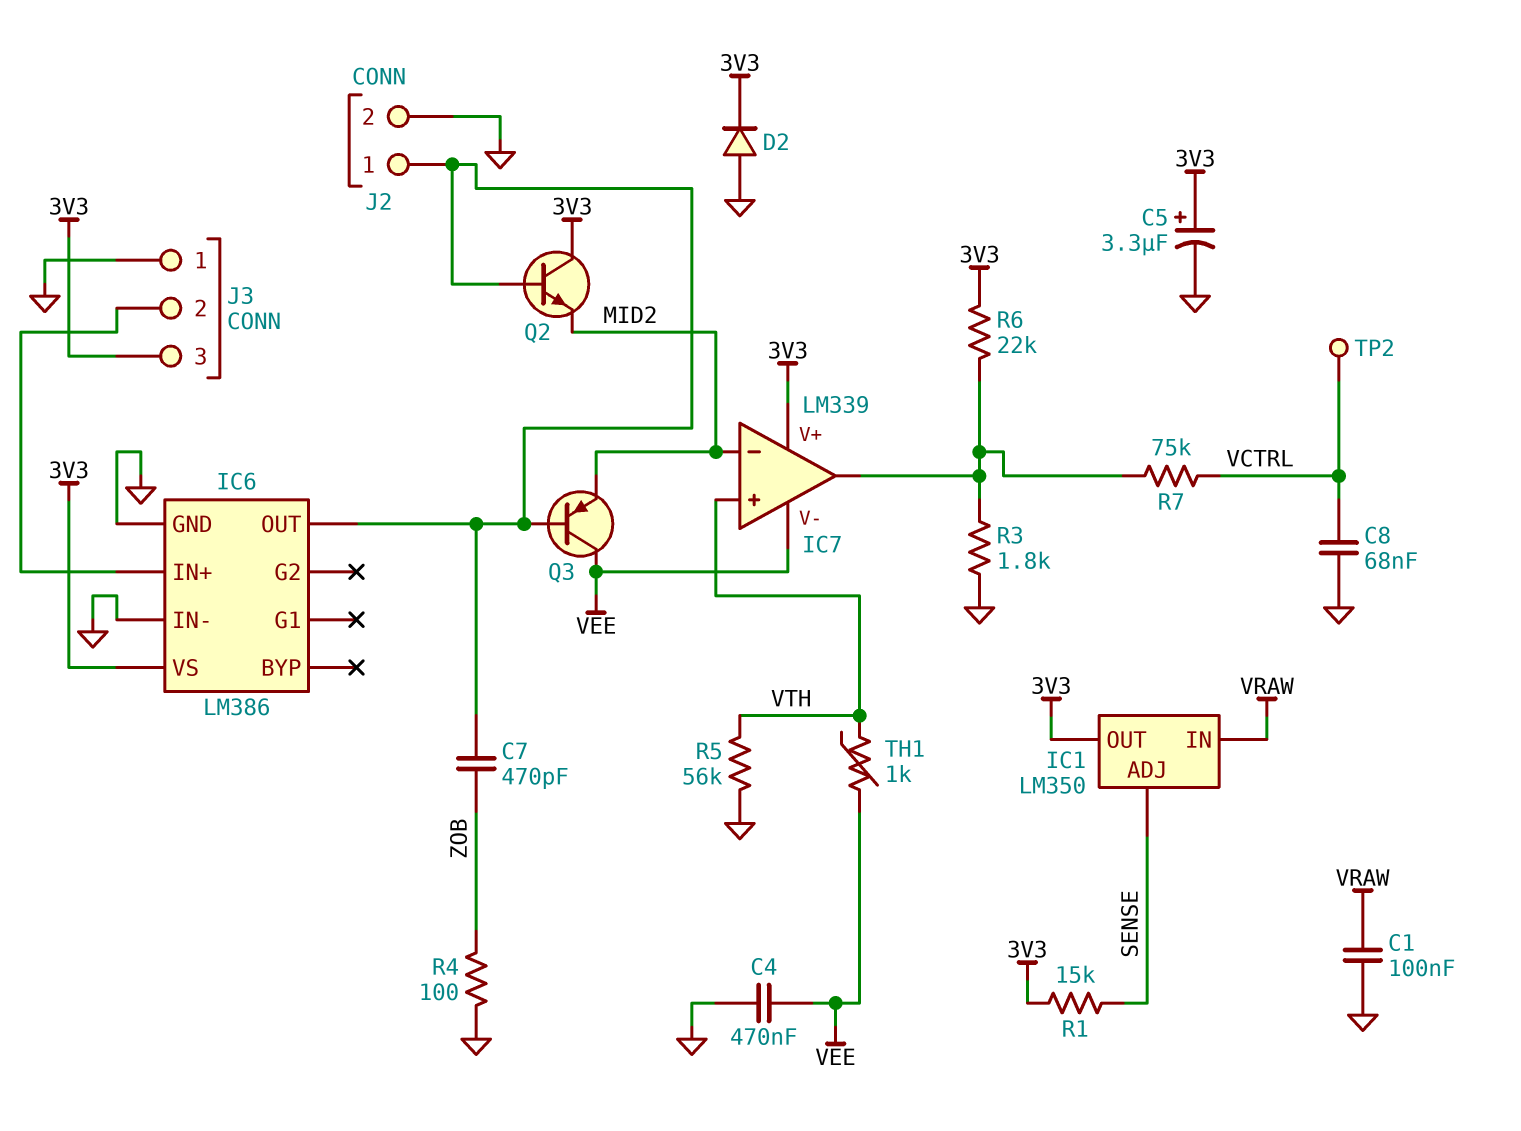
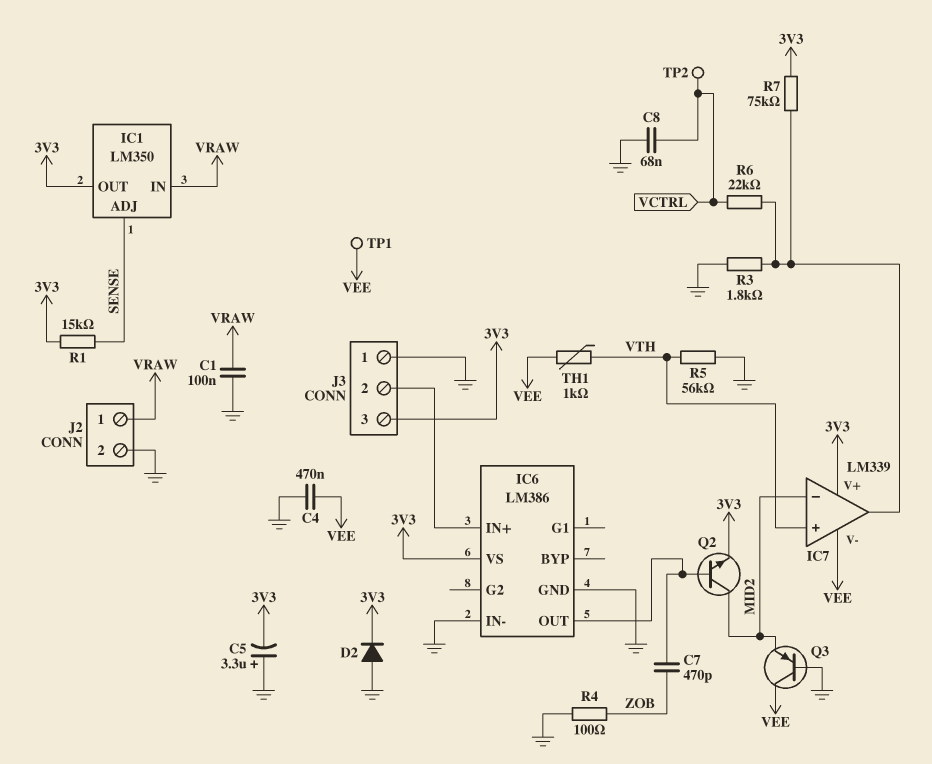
C5: 3.3uF (plus 3V3, minus GND) -> 3.3uF (plus GND, minus 3V3)
J2 pin 1: IC6/OUT -> VRAW
Q2: NPN (B IC6/OUT, C 3V3, E MID2) -> NPN (B IC6/OUT, C MID2, E 3V3)
Q3: PNP (B IC6/OUT, C VEE, E MID2) -> PNP (B GND, C VEE, E MID2)
R6: 22k (3V3, IC7/out) -> 22k (IC7/out, VCTRL)
R7: 75k (IC7/out, VCTRL) -> 75k (3V3, IC7/out)
TP1: none -> test point (VEE)

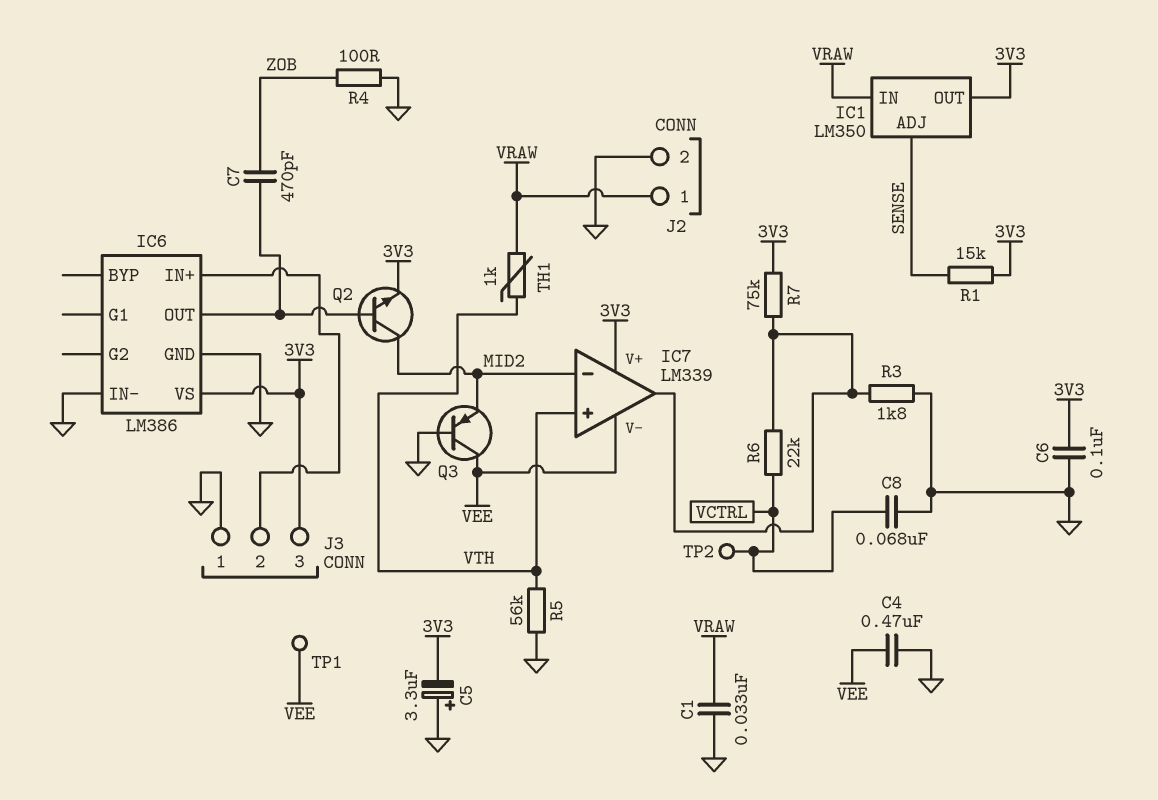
C1: 100nF (GND, VRAW) -> 33nF (GND, VRAW)
C6: none -> 100nF (3V3, GND)
D2: diode (A GND, K 3V3) -> none
TH1: 1k (VEE, VTH) -> 1k (VRAW, VTH)

